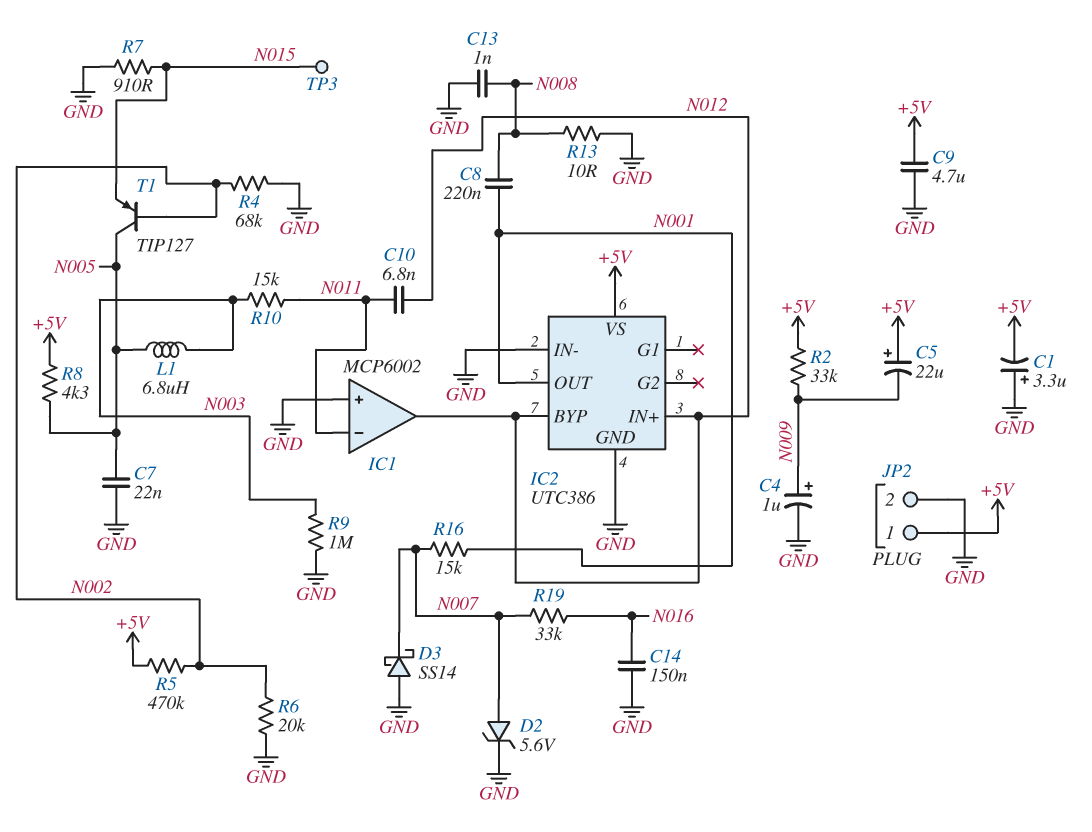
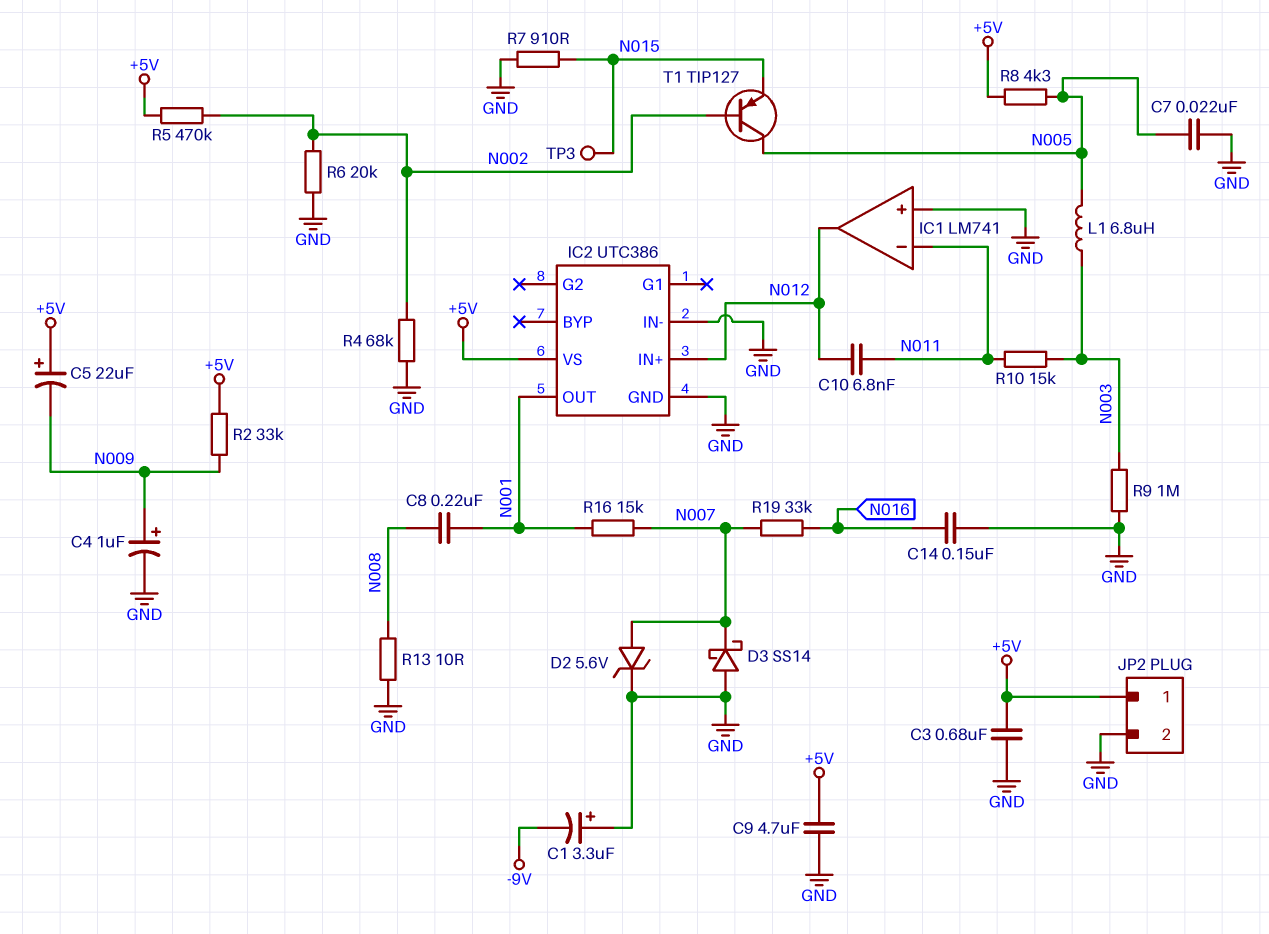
C1: 3.3uF (plus GND, minus +5V) -> 3.3uF (plus GND, minus -9V)
C3: none -> 680nF (+5V, GND)
C13: 1nF (GND, N008) -> none
IC1: MCP6002 -> LM741
IC2 pin BYP: N012 -> none

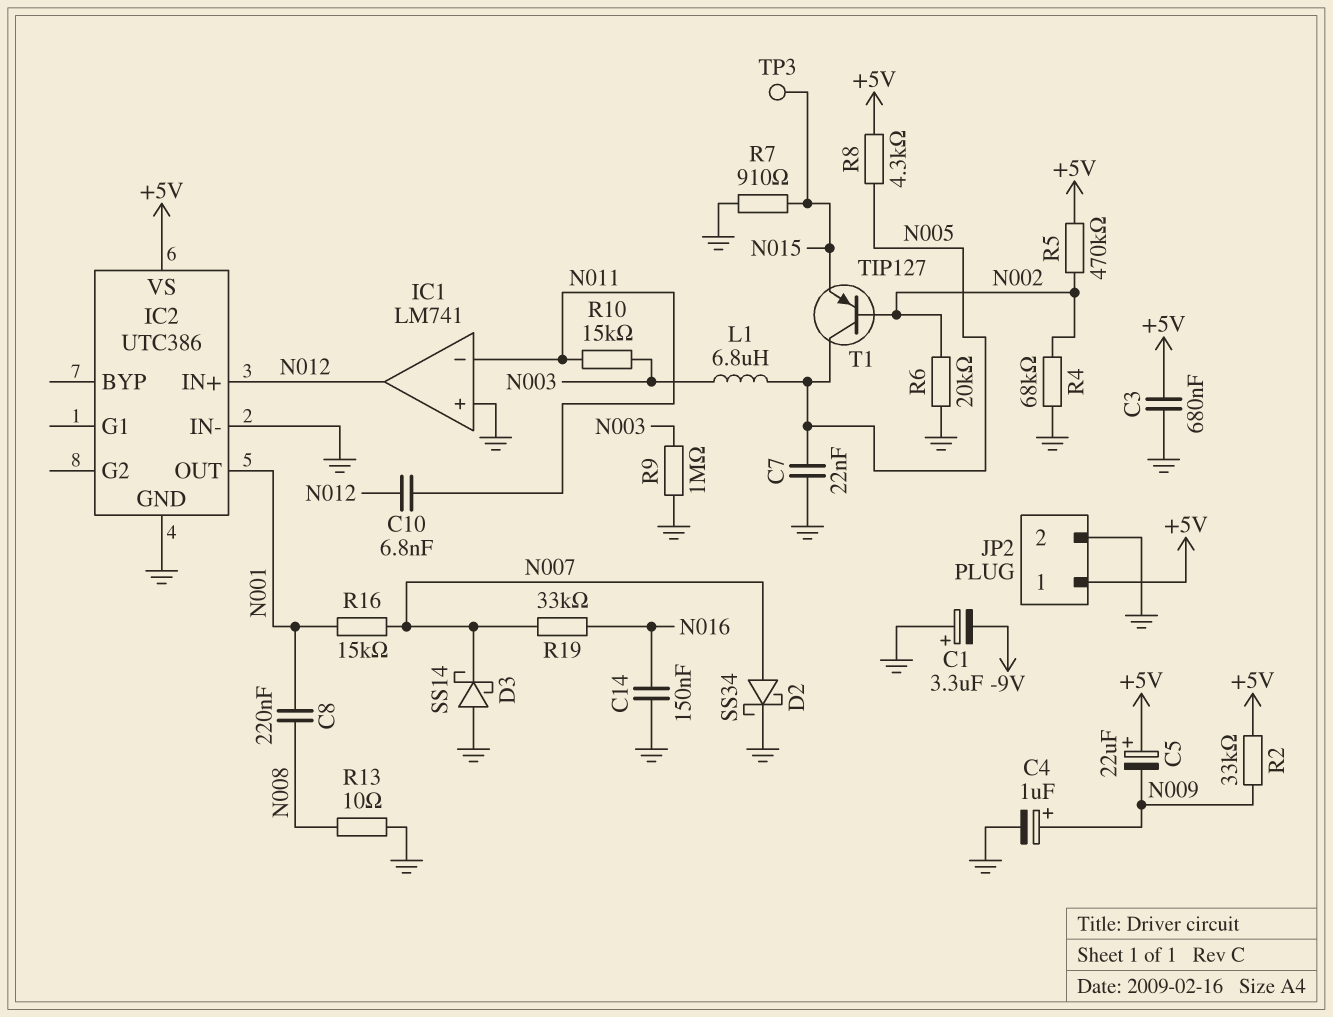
C9: 4.7uF (+5V, GND) -> none
D2: zener 5.6V (A N007, K GND) -> schottky SS34 (A N007, K GND)

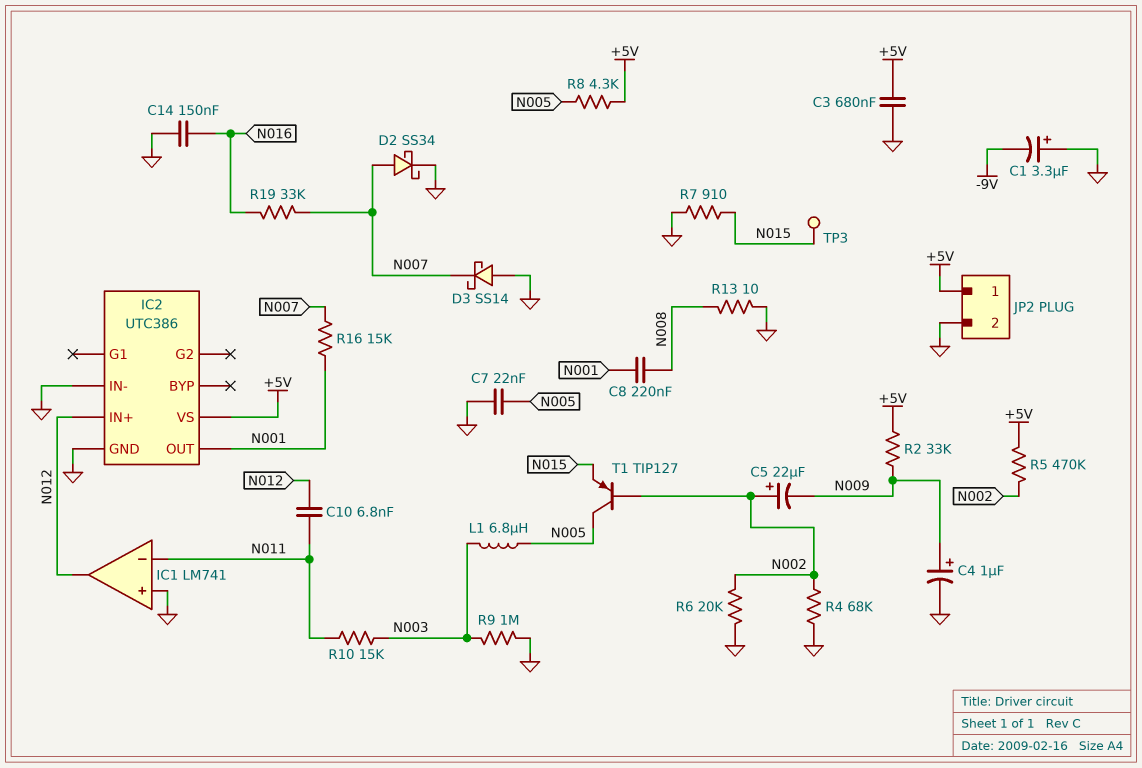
C5: 22uF (plus +5V, minus N009) -> 22uF (plus N002, minus N009)

